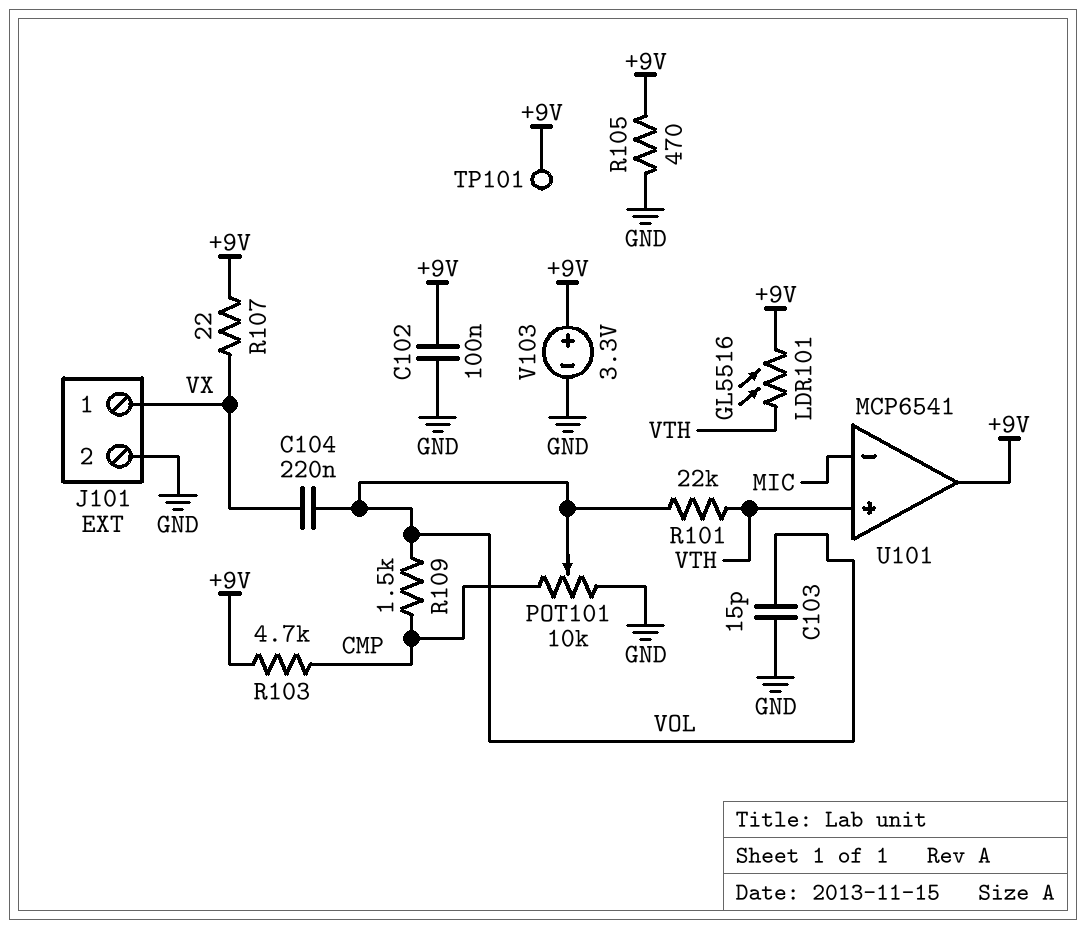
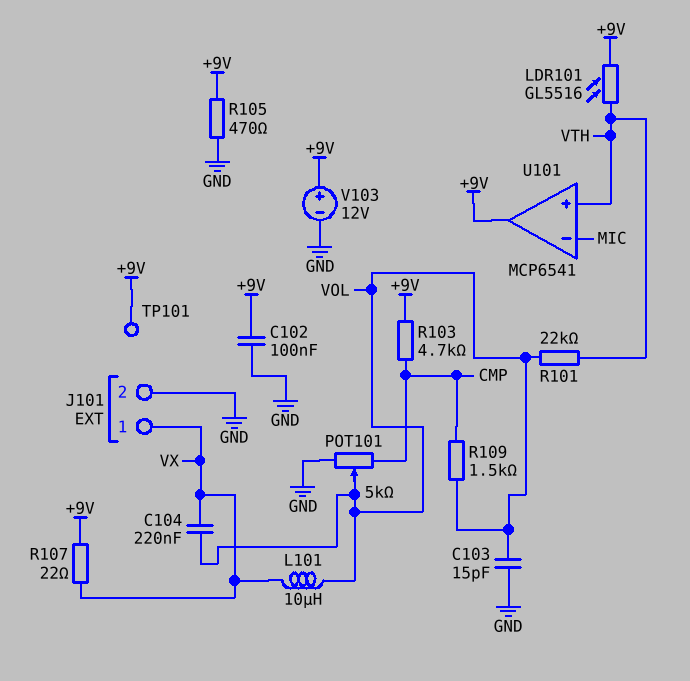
L101: none -> 10uH (VOL, VX)
POT101: 10k (CMP, GND, wiper VOL) -> 5k (CMP, GND, wiper VOL)
V103: 3.3V (plus +9V, minus GND) -> 12V (plus +9V, minus GND)

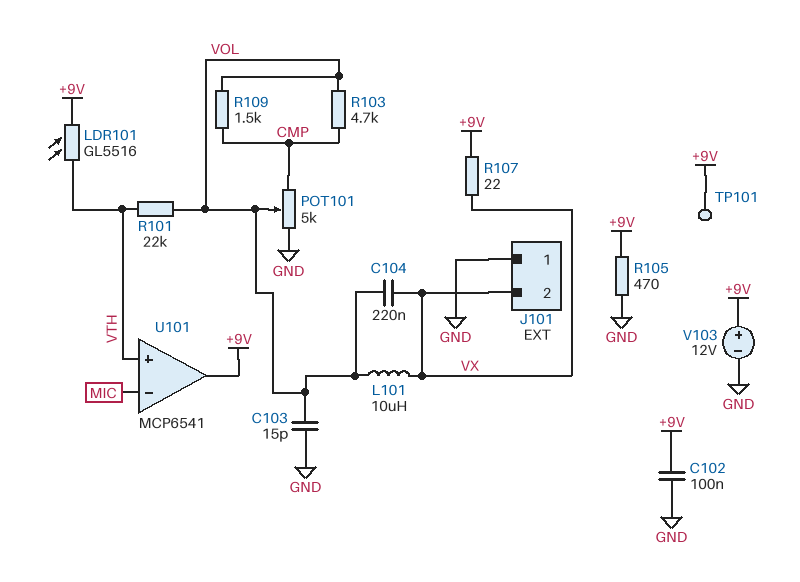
J101 pin 1: VX -> GND
J101 pin 2: GND -> VX
R103: 4.7k (+9V, CMP) -> 4.7k (CMP, VOL)

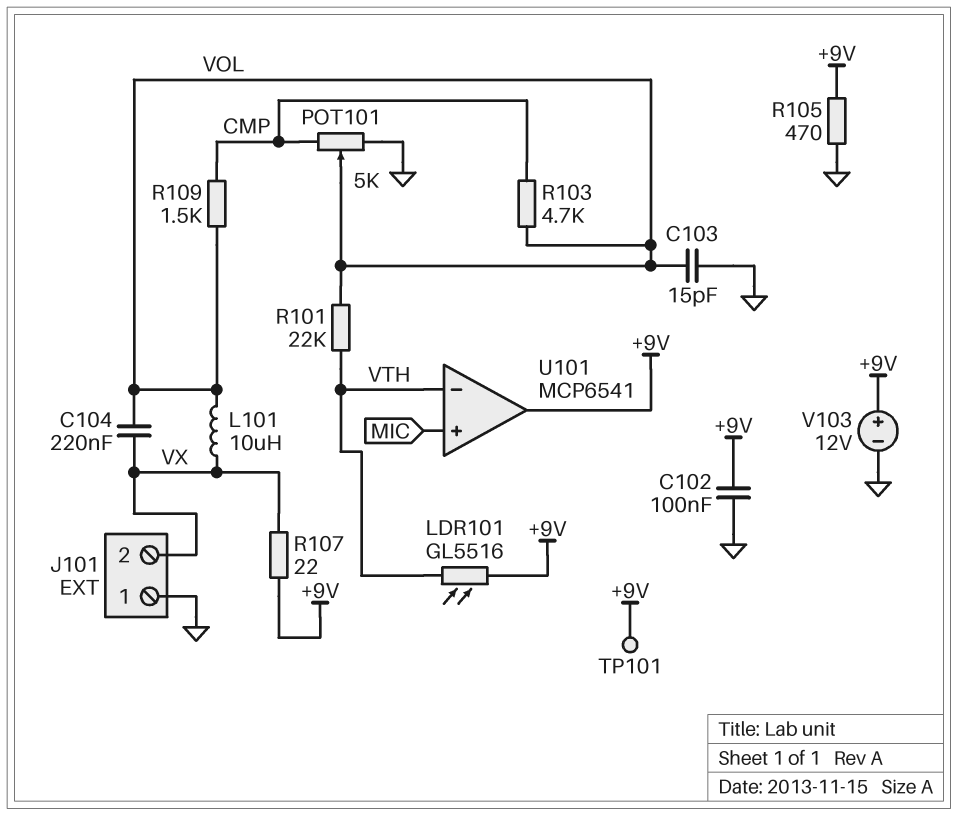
U101 pin in+: VTH -> MIC
U101 pin in-: MIC -> VTH

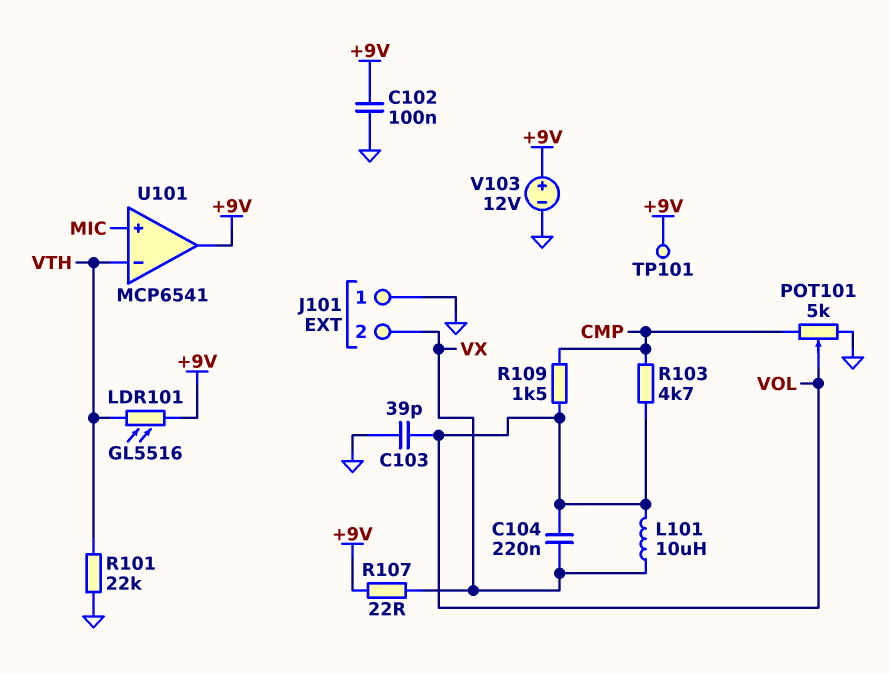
C103: 15pF (GND, VOL) -> 39pF (GND, VOL)
R101: 22k (VOL, VTH) -> 22k (GND, VTH)
R105: 470 (+9V, GND) -> none

